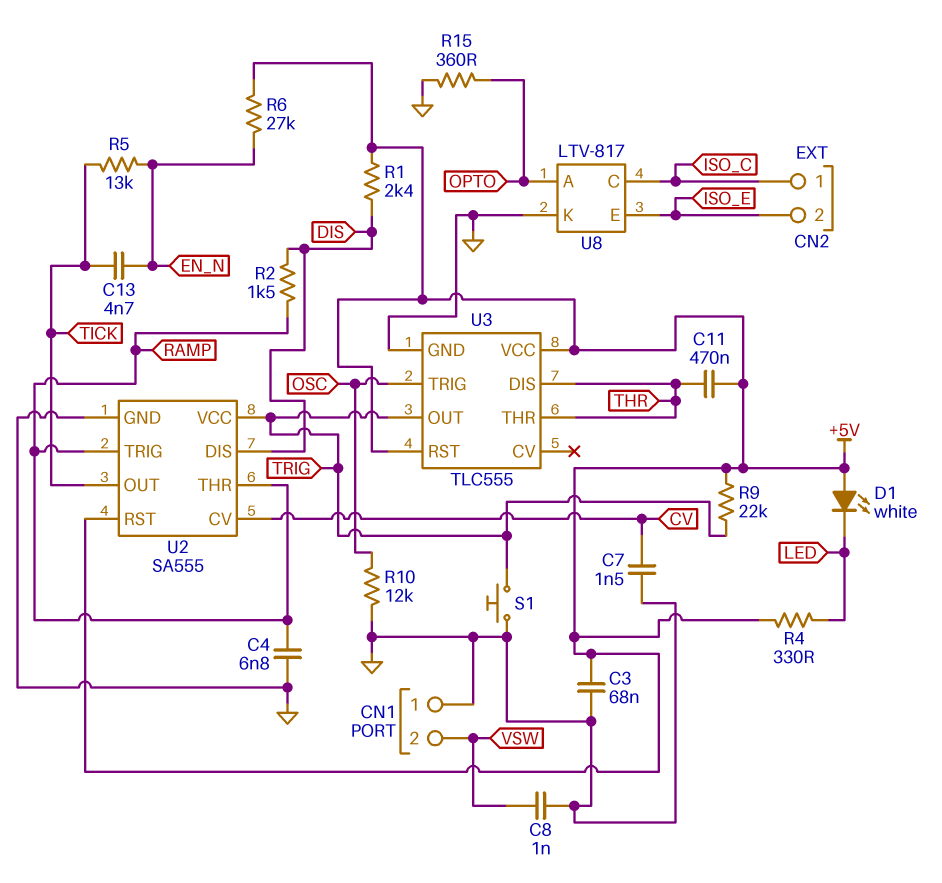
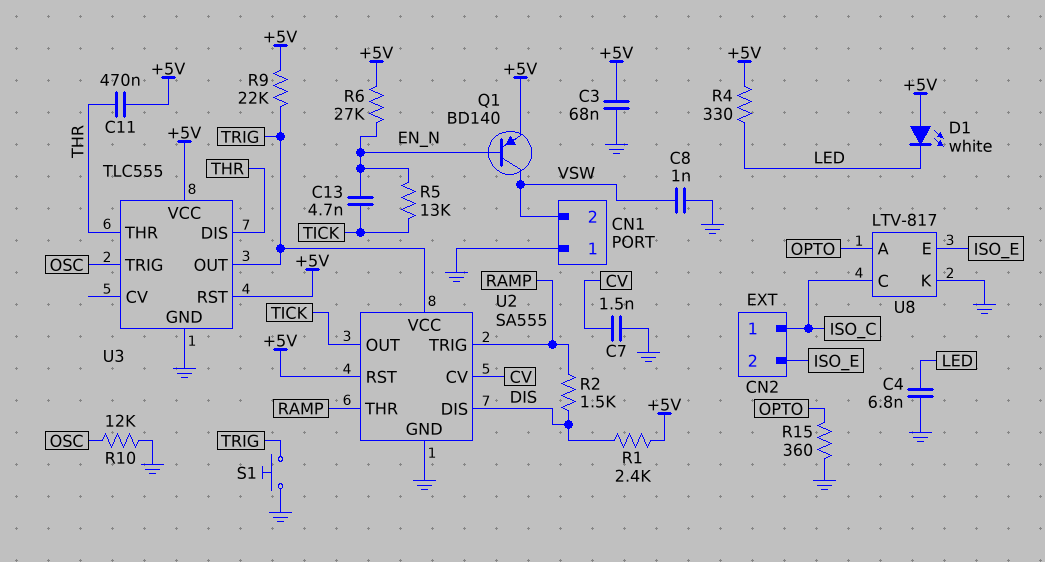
C4: 6.8nF (GND, RAMP) -> 6.8nF (GND, LED)
Q1: none -> PNP BD140 (B EN_N, C VSW, E +5V)

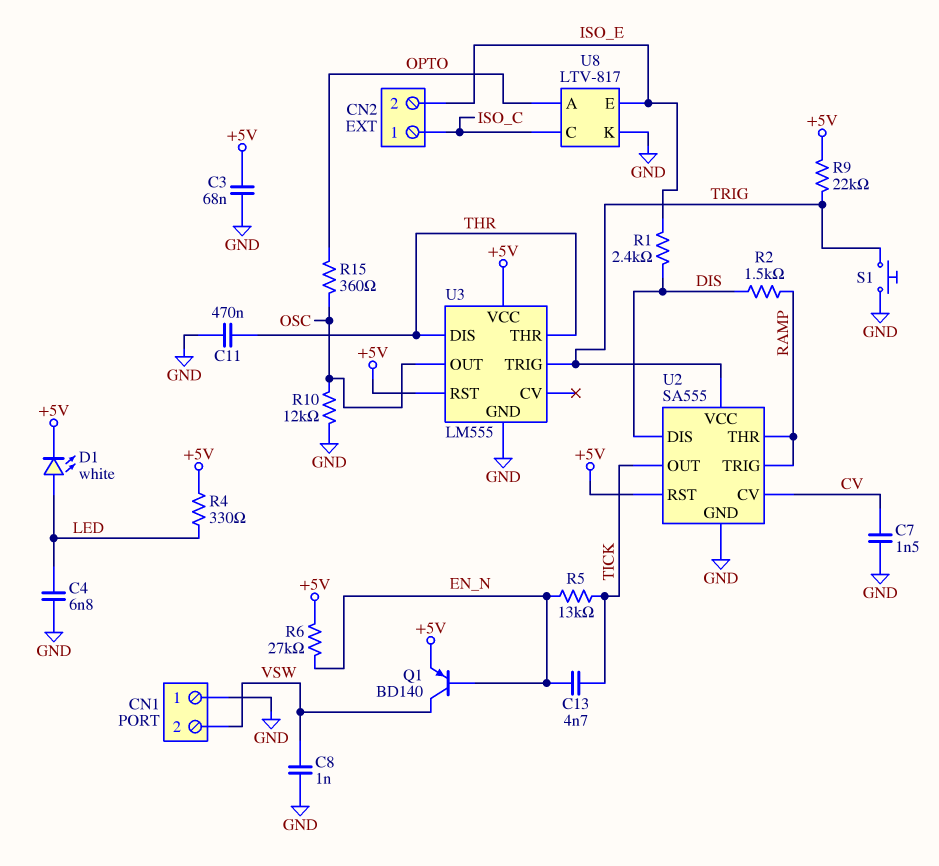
C11: 470nF (+5V, THR) -> 470nF (GND, THR)
D1: LED white (A +5V, K LED) -> LED white (A LED, K +5V)
R1: 2.4k (+5V, DIS) -> 2.4k (DIS, ISO_E)
R15: 360 (GND, OPTO) -> 360 (OPTO, OSC)
U3: TLC555 -> LM555
U3 pin OUT: TRIG -> OSC
U3 pin TRIG: OSC -> TRIG

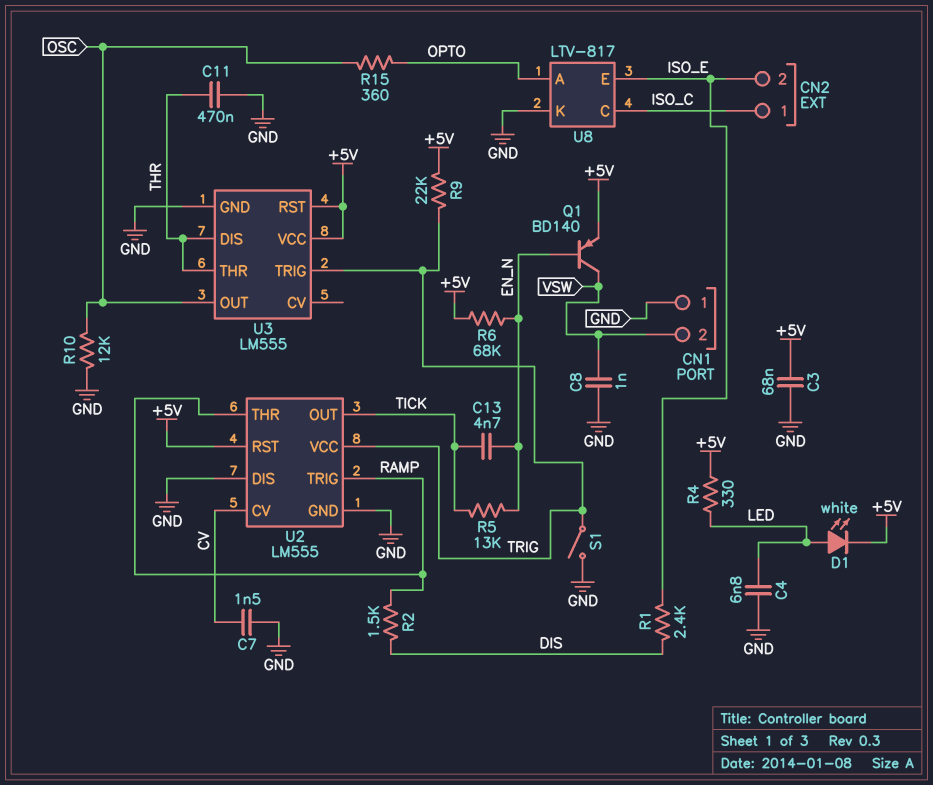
R6: 27k (+5V, EN_N) -> 68k (+5V, EN_N)
S1: button (GND, TRIG) -> switch (GND, TRIG)
U2: SA555 -> LM555
U2 pin DIS: DIS -> GND

